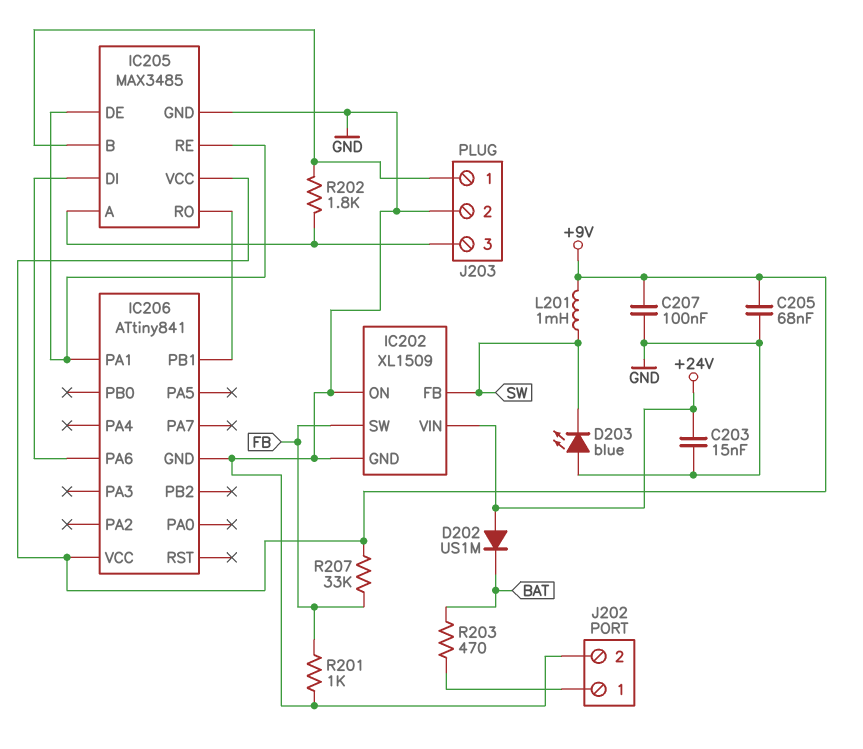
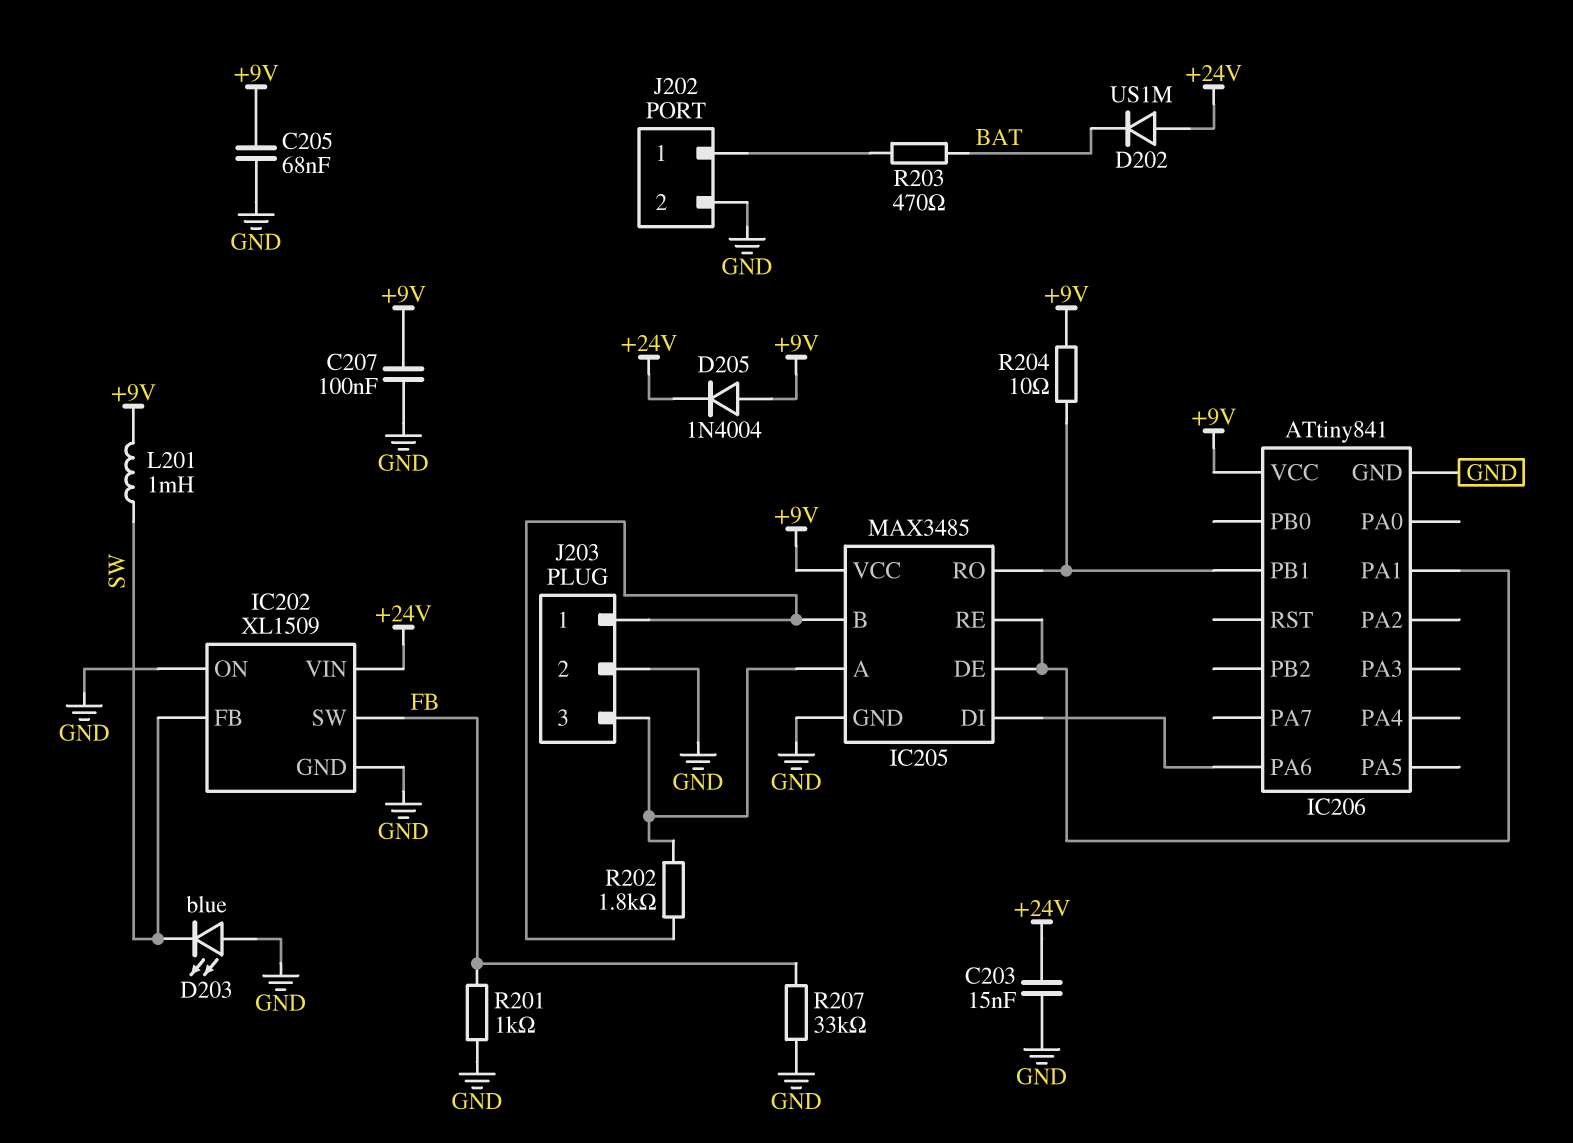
D205: none -> diode 1N4004 (A +9V, K +24V)
R204: none -> 10 (+9V, IC205/RO)
R207: 33k (+9V, FB) -> 33k (FB, GND)

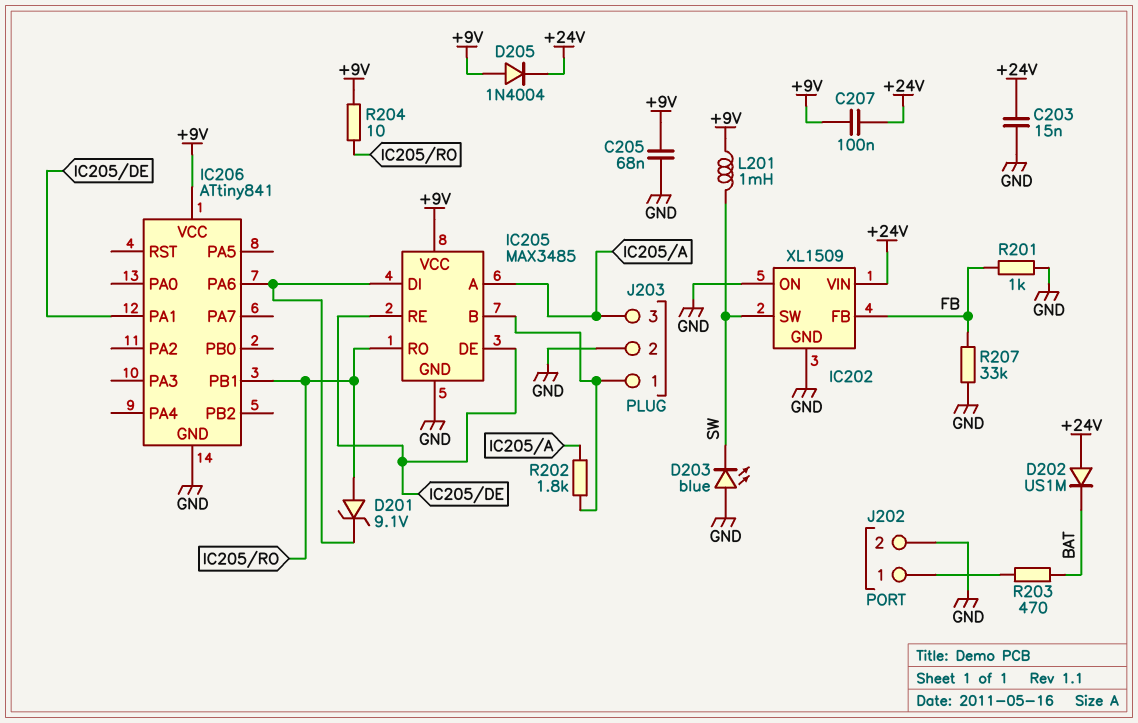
C207: 100nF (+9V, GND) -> 100nF (+9V, +24V)
D201: none -> zener 9.1V (A IC205/RO, K IC205/DI)
IC202 pin FB: SW -> FB
IC202 pin SW: FB -> SW

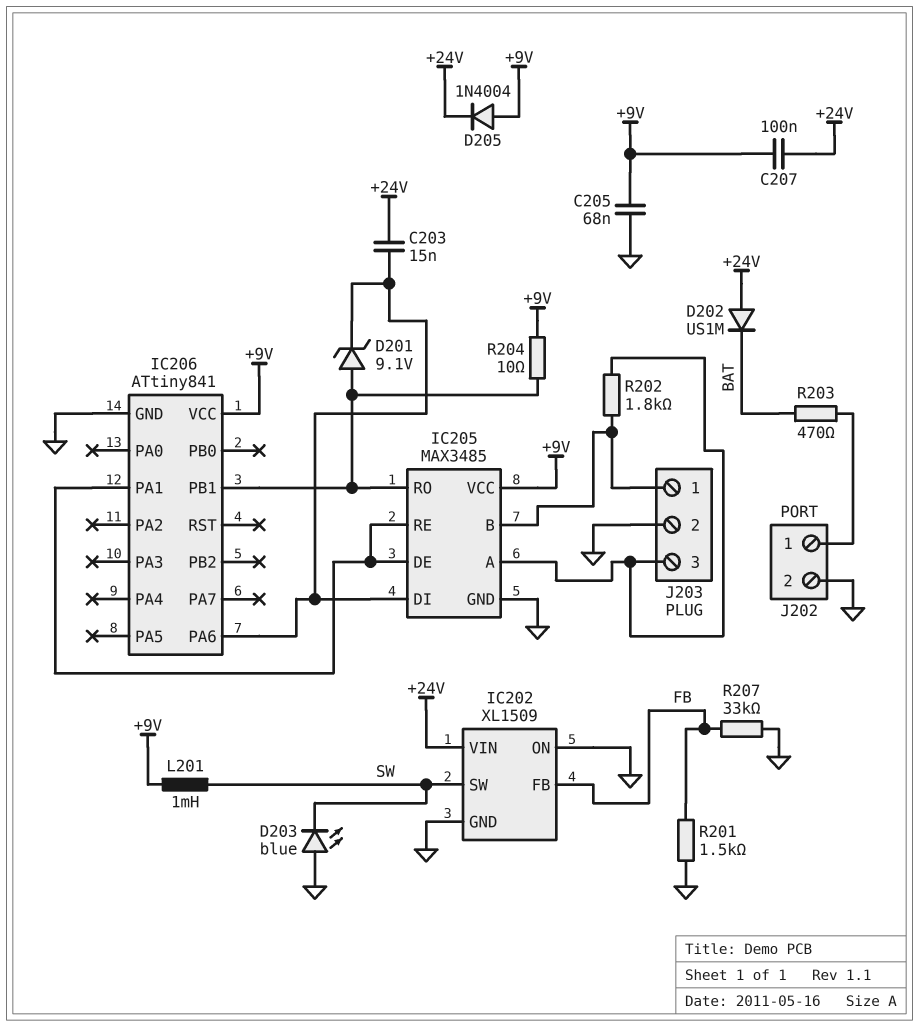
C203: 15nF (+24V, GND) -> 15nF (+24V, IC205/DI)
R201: 1k (FB, GND) -> 1.5k (FB, GND)

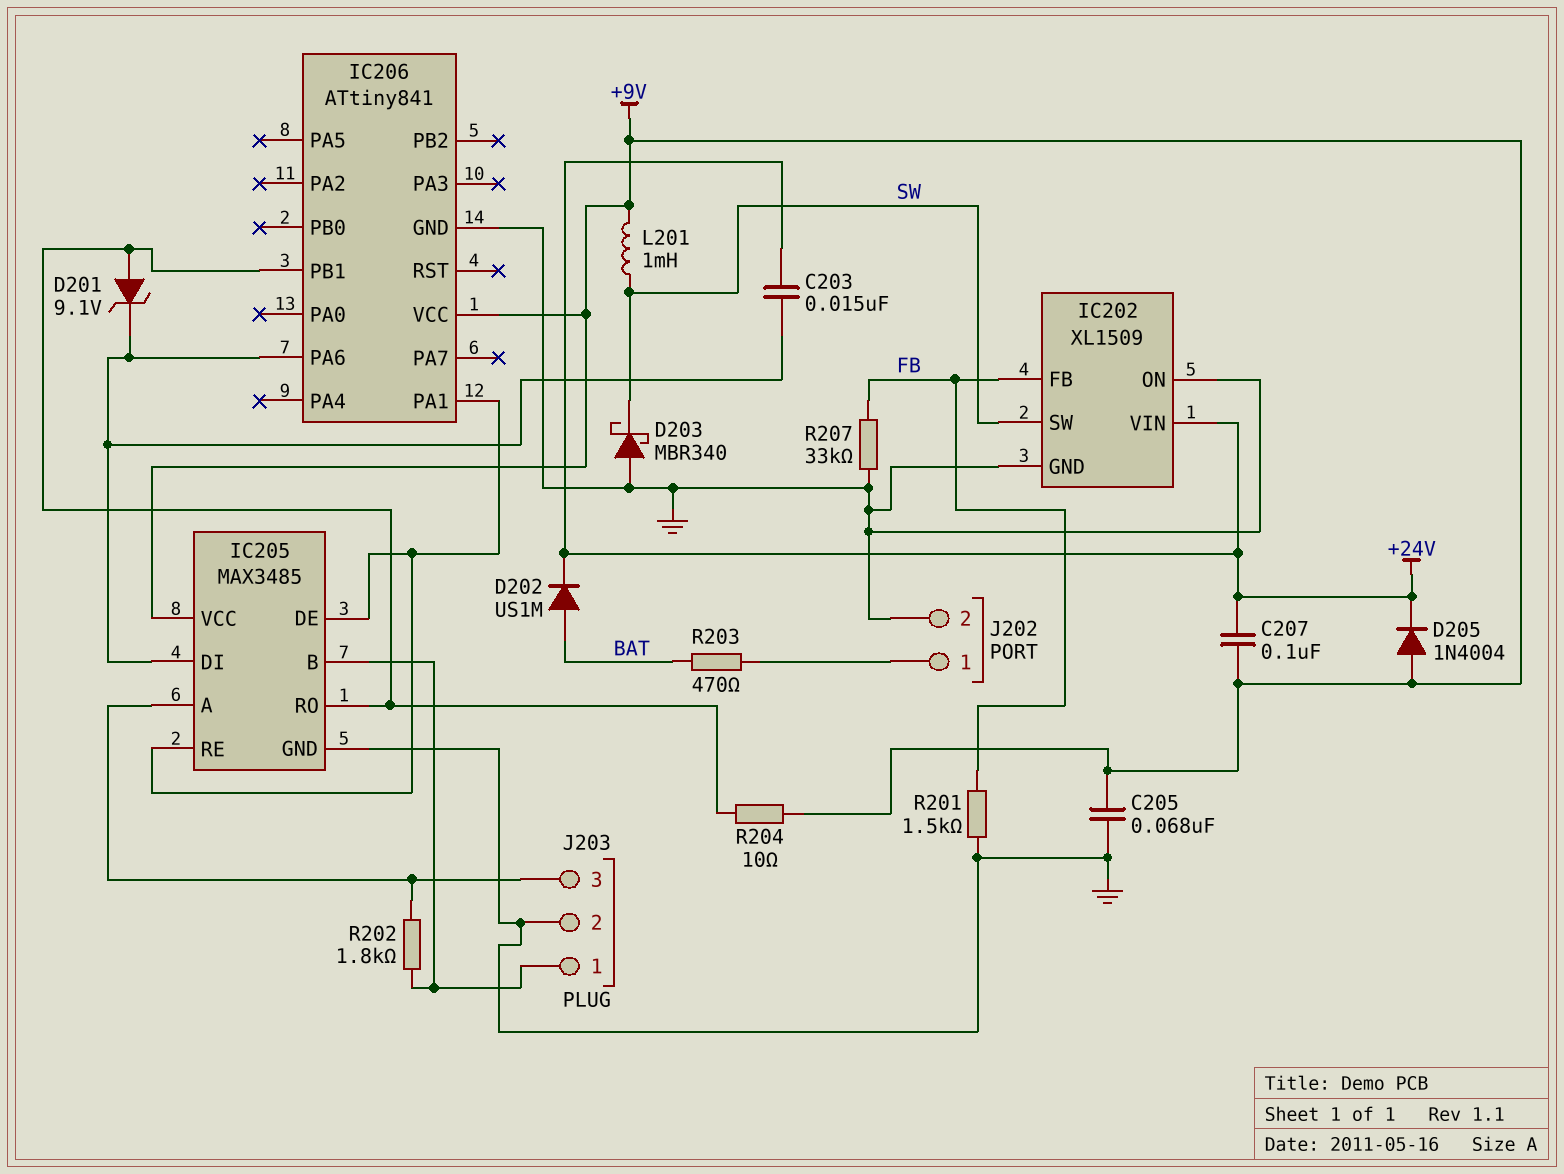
D202: diode US1M (A +24V, K BAT) -> diode US1M (A BAT, K +24V)
D203: LED blue (A GND, K SW) -> schottky MBR340 (A GND, K SW)

